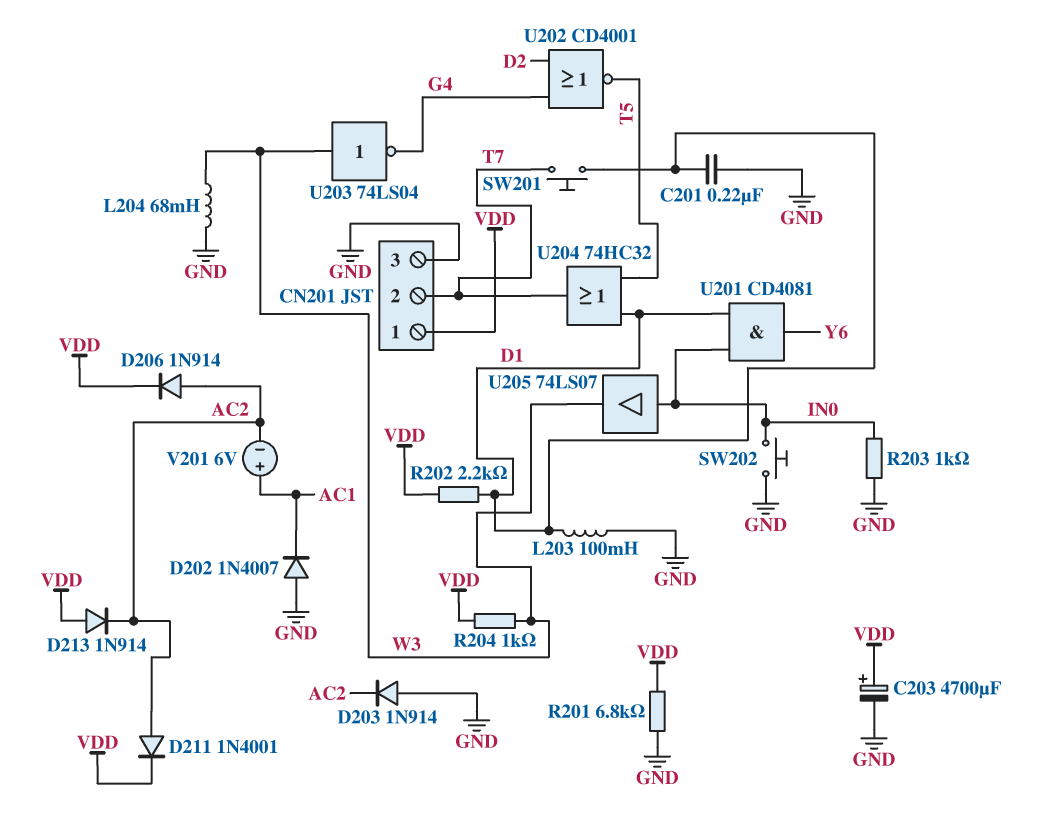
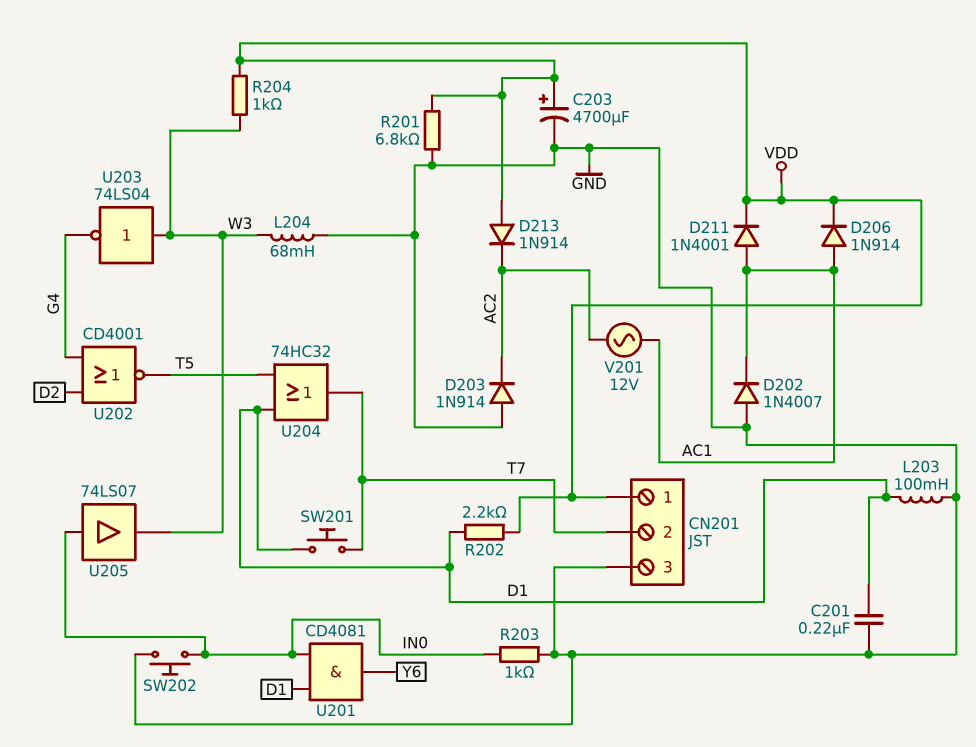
D206: diode 1N914 (A AC2, K VDD) -> diode 1N914 (A AC1, K VDD)
D211: diode 1N4001 (A AC2, K VDD) -> diode 1N4001 (A AC1, K VDD)
V201: 6V (plus AC1, minus AC2) -> AC 12V (AC1, AC2)

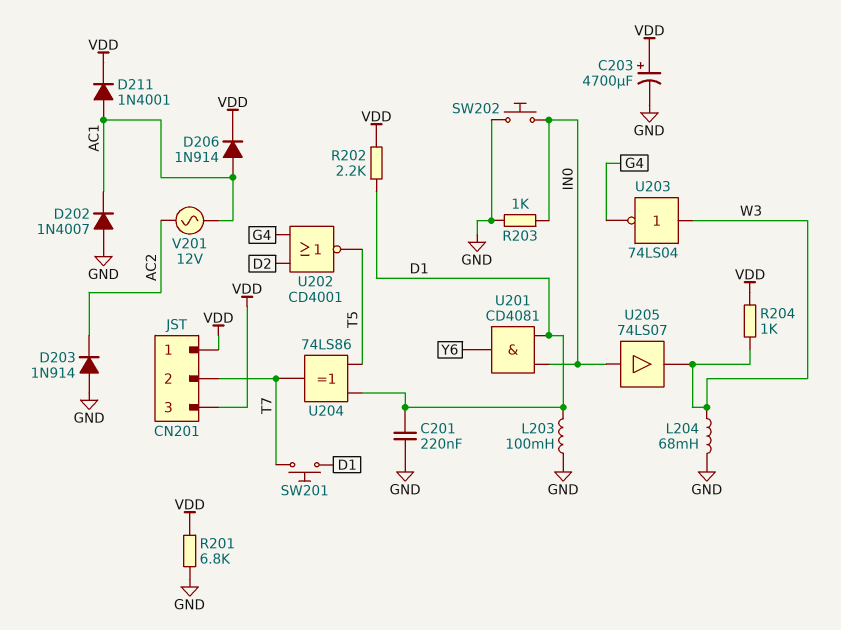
CN201 pin 3: GND -> VDD
D213: diode 1N914 (A VDD, K AC2) -> none
U204: OR 74HC32 (in D1, in T5, out T7) -> XOR 74LS86 (in D1, in T5, out T7)

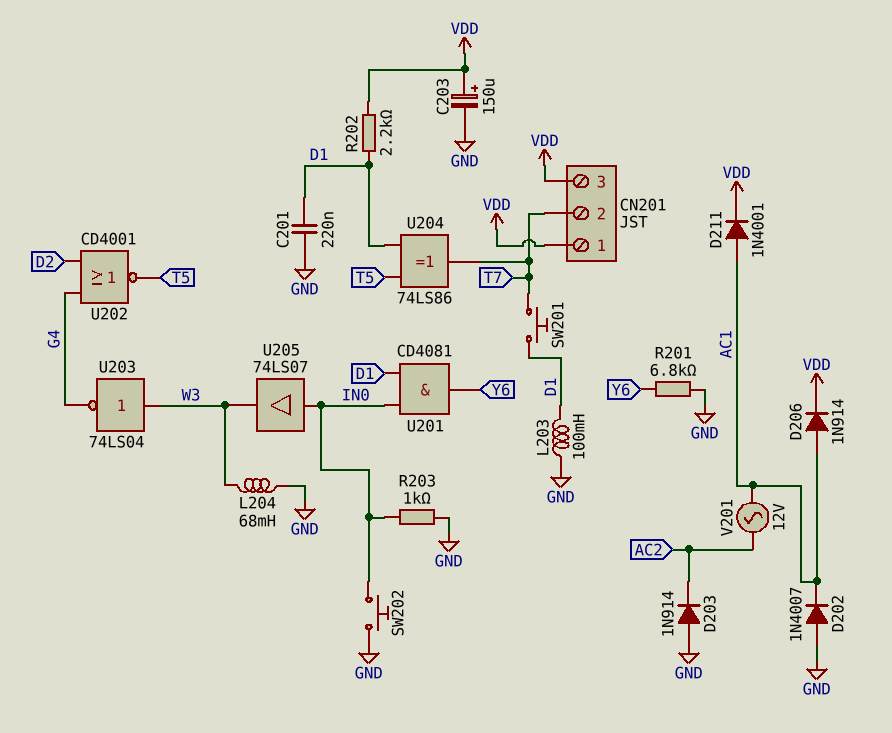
C203: 4700uF (plus VDD, minus GND) -> 150uF (plus VDD, minus GND)
R201: 6.8k (GND, VDD) -> 6.8k (GND, Y6)
R204: 1k (VDD, W3) -> none

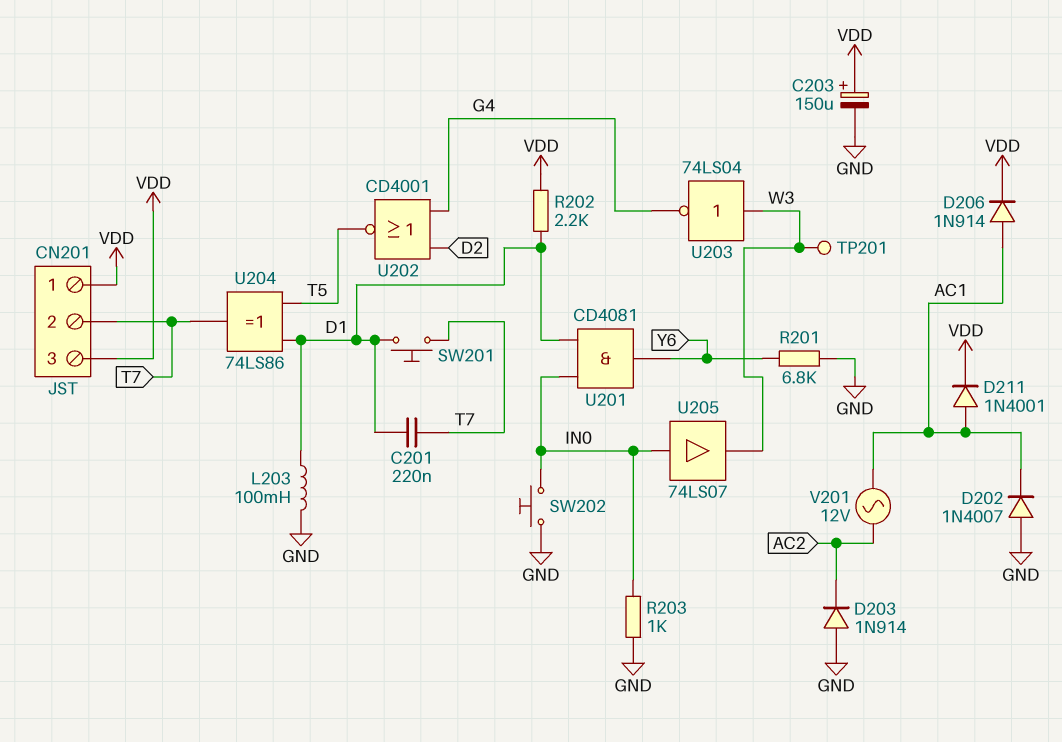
C201: 220nF (D1, GND) -> 220nF (D1, T7)
L204: 68mH (GND, W3) -> none
TP201: none -> test point (W3)

